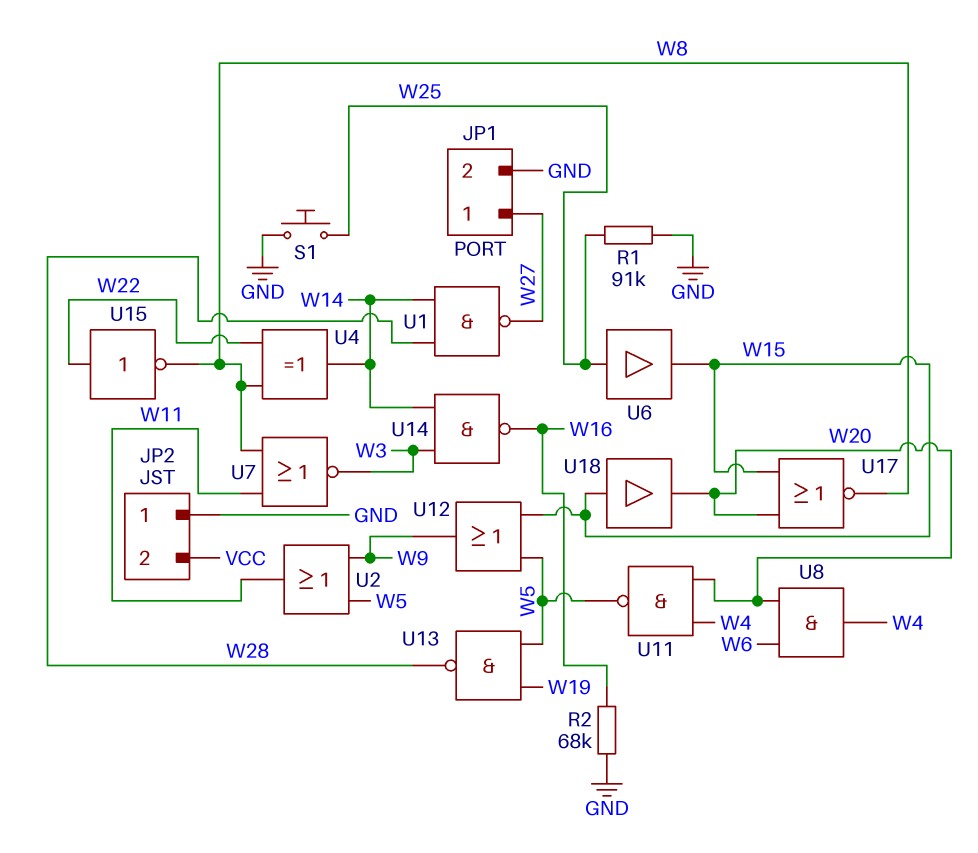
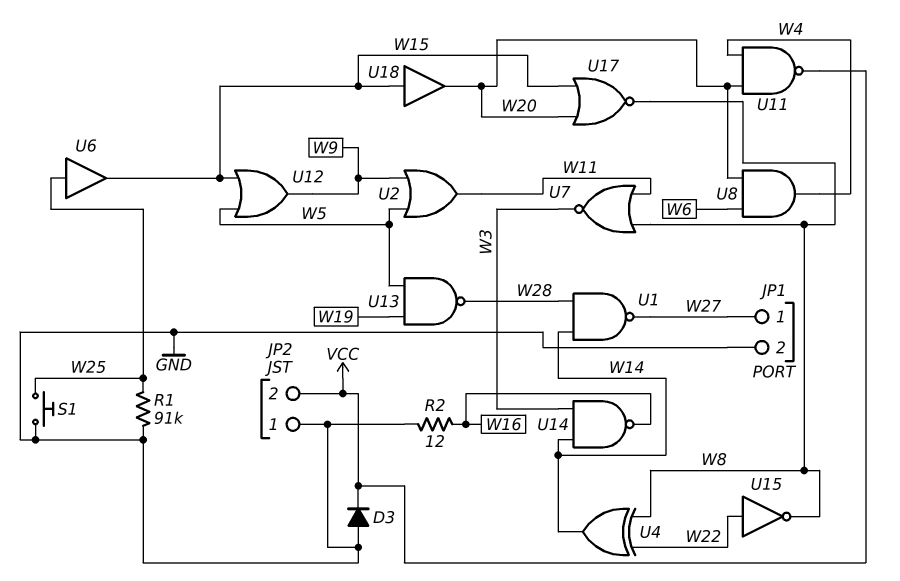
D3: none -> diode (A GND, K VCC)
R2: 68k (GND, W16) -> 12 (GND, W16)
U11: NAND (in W4, in W20, out W5) -> NAND (in W4, in W20, out VCC)

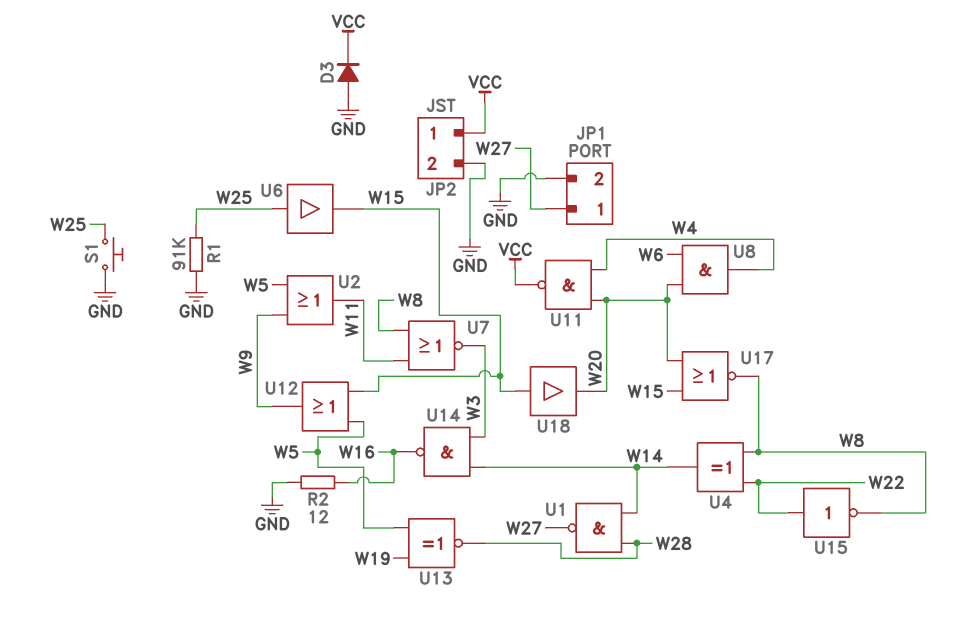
JP2 pin 1: GND -> VCC
JP2 pin 2: VCC -> GND
U13: NAND (in W5, in W19, out W28) -> XNOR (in W5, in W19, out W28)

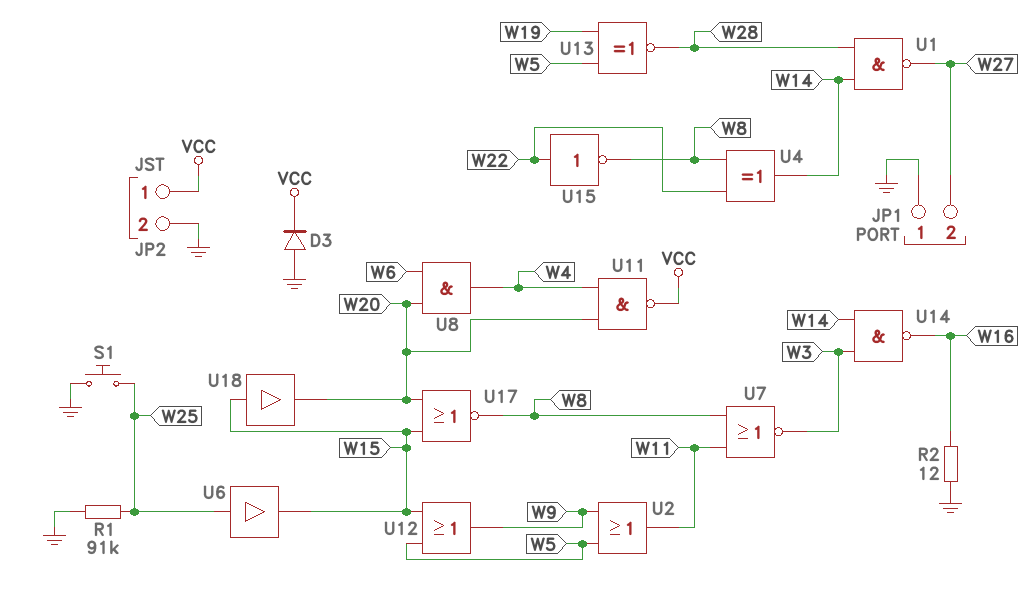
JP1 pin 1: W27 -> GND
JP1 pin 2: GND -> W27

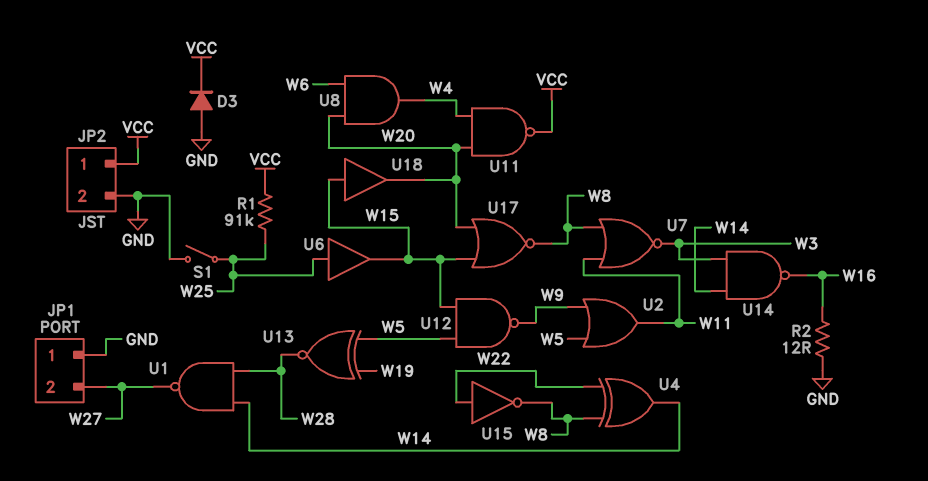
R1: 91k (GND, W25) -> 91k (VCC, W25)
S1: button (GND, W25) -> switch (GND, W25)
U12: OR (in W5, in W15, out W9) -> NAND (in W5, in W15, out W9)

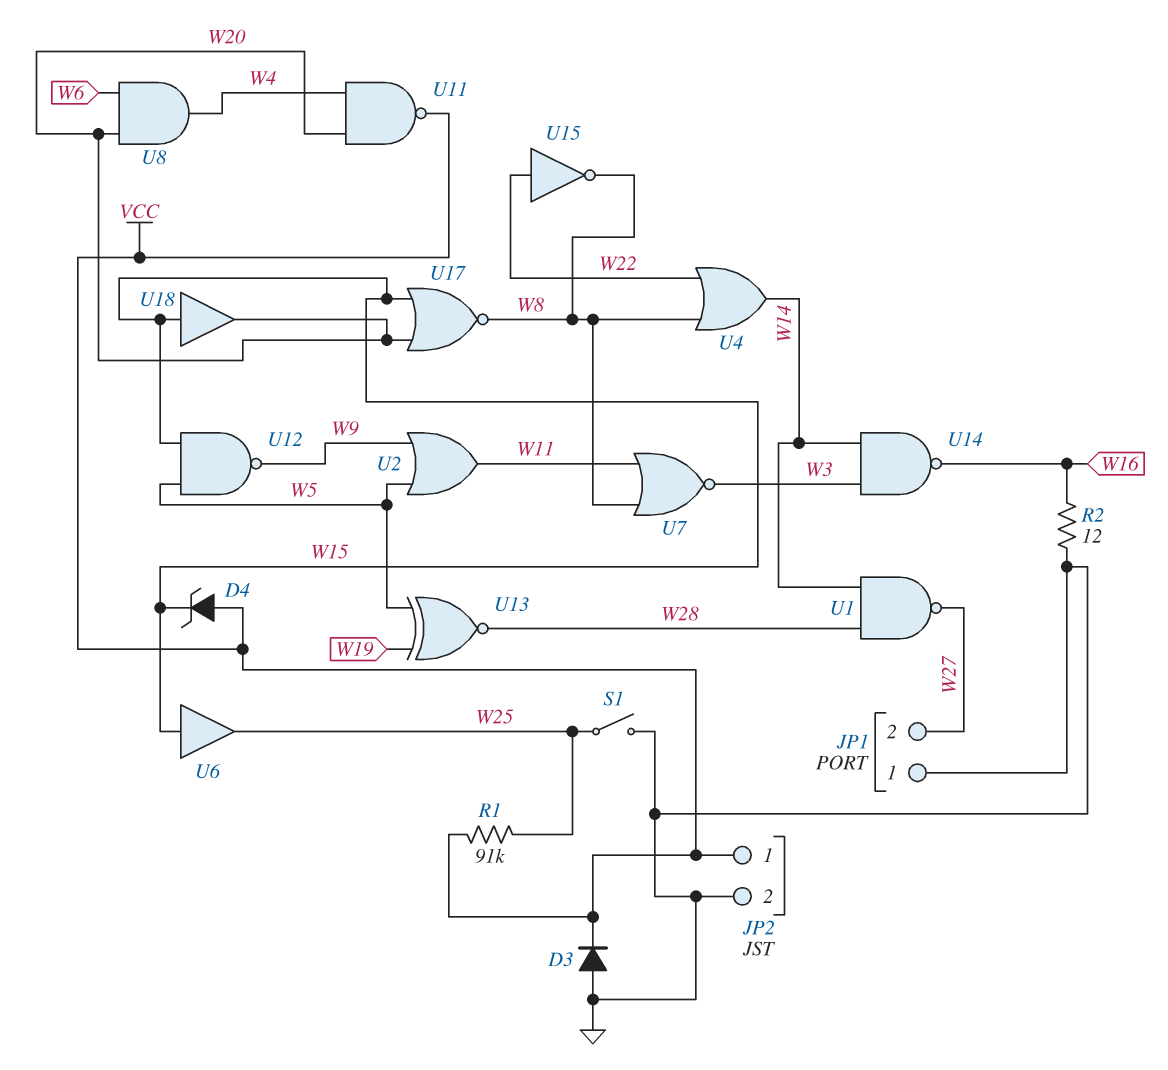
D4: none -> zener (A VCC, K W15)
U4: XOR (in W8, in W22, out W14) -> OR (in W8, in W22, out W14)
U6: buffer (in W25, out W15) -> buffer (in W15, out W25)

